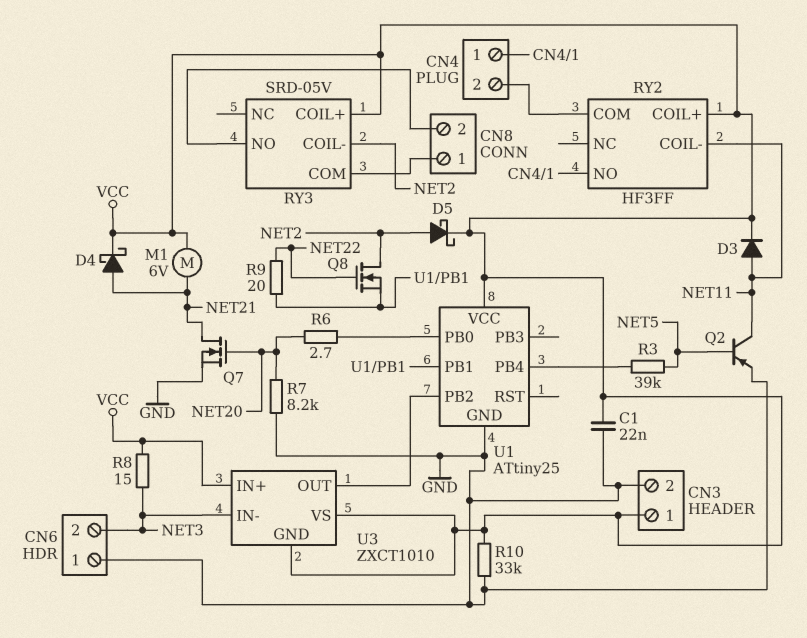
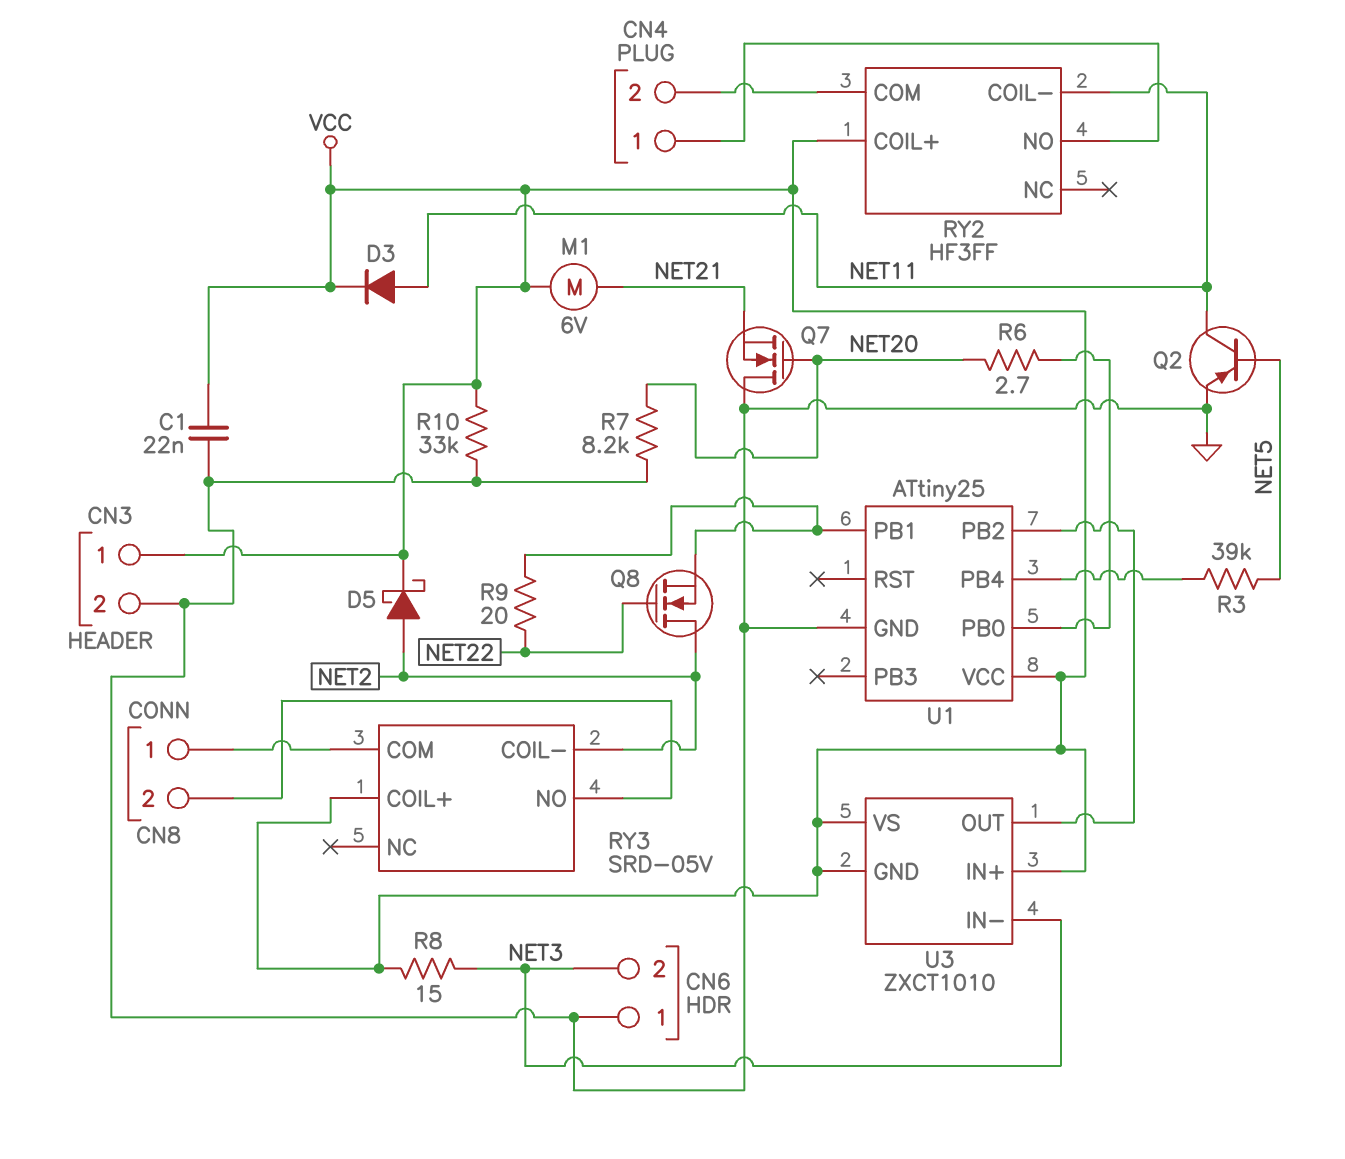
D4: schottky (A NET21, K VCC) -> none
Q7: NMOS (G NET20, D NET21, S GND) -> NMOS (G NET20, D GND, S NET21)

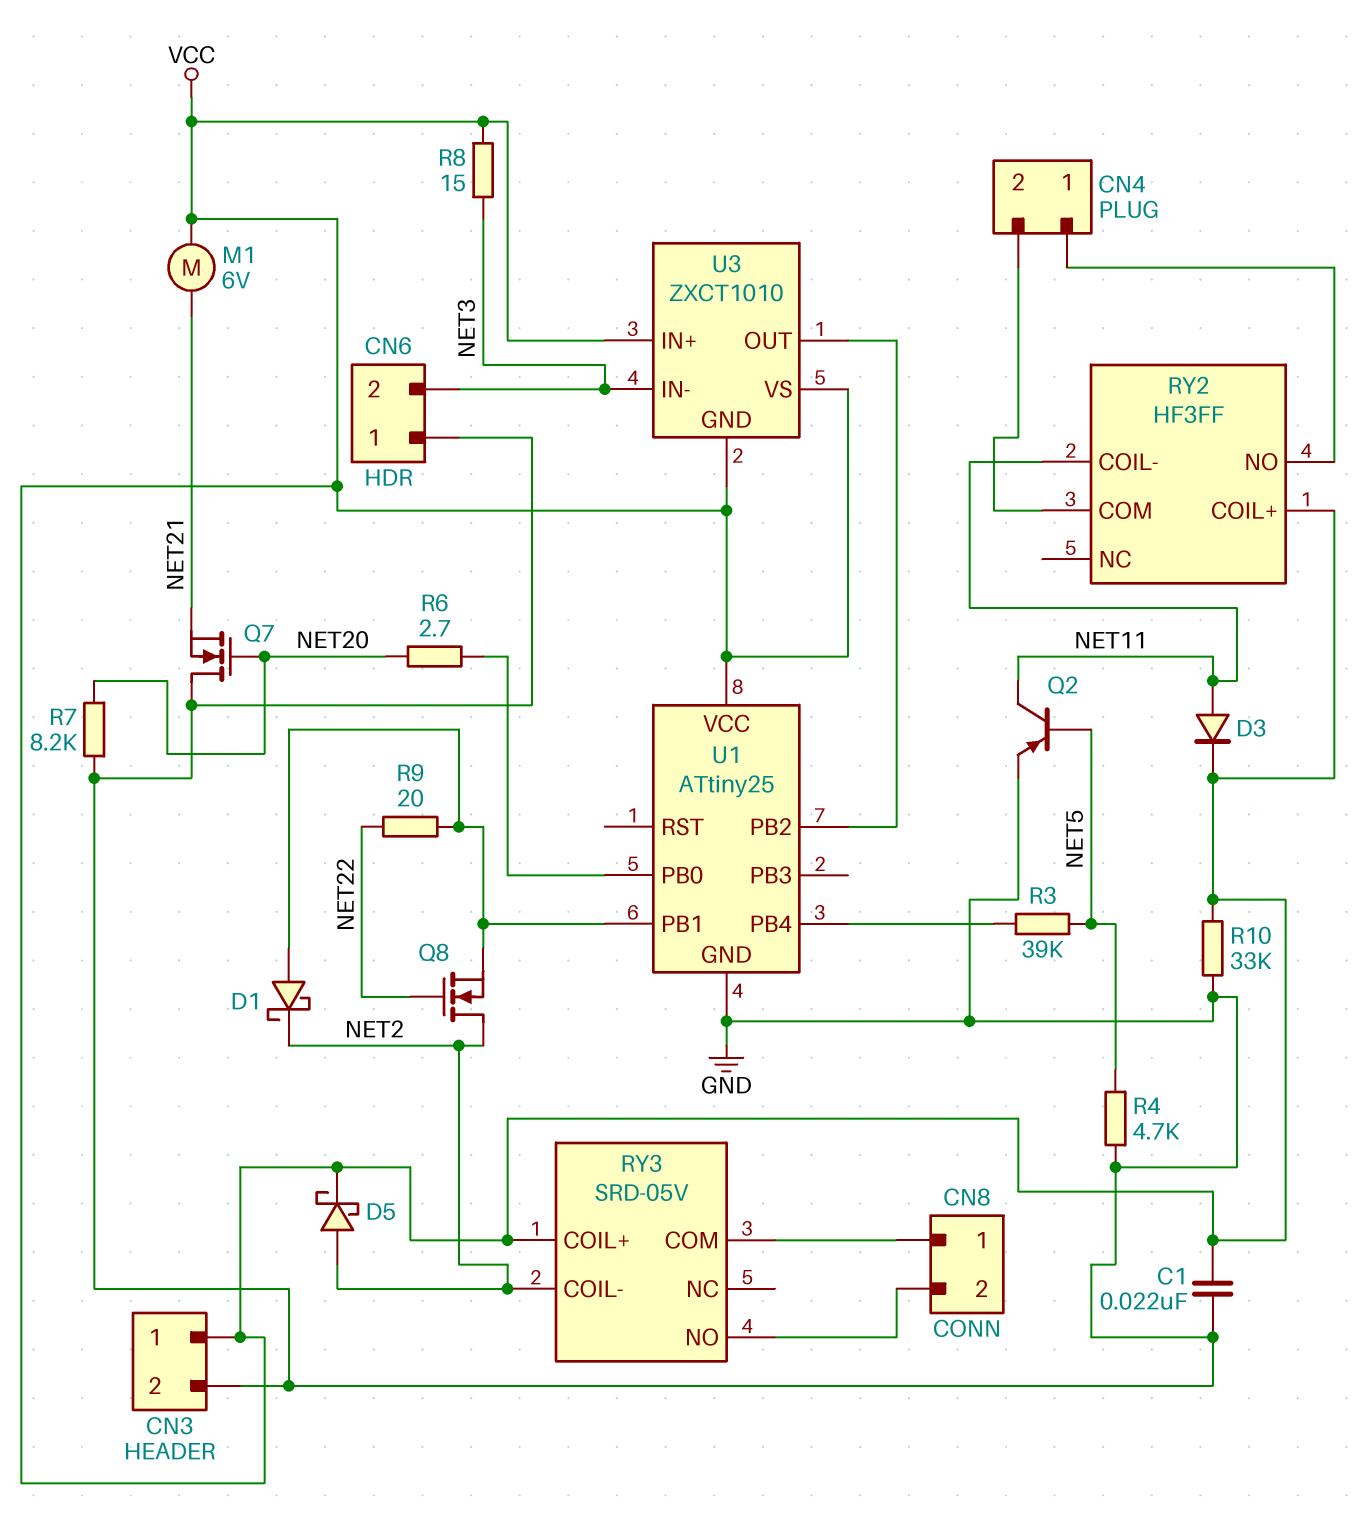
D1: none -> schottky (A U1/PB1, K NET2)
R4: none -> 4.7k (GND, NET5)

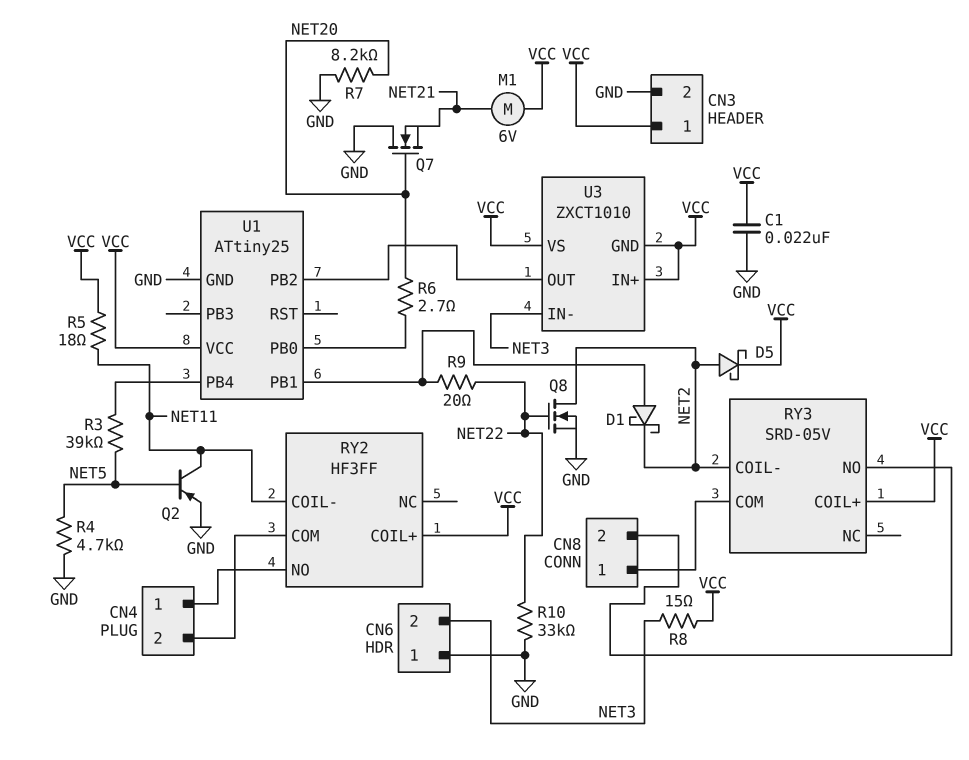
D3: diode (A NET11, K VCC) -> none
Q8: NMOS (G NET22, D NET2, S U1/PB1) -> NMOS (G NET22, D NET2, S GND)
R5: none -> 18 (NET11, VCC)
R10: 33k (GND, VCC) -> 33k (GND, NET22)

